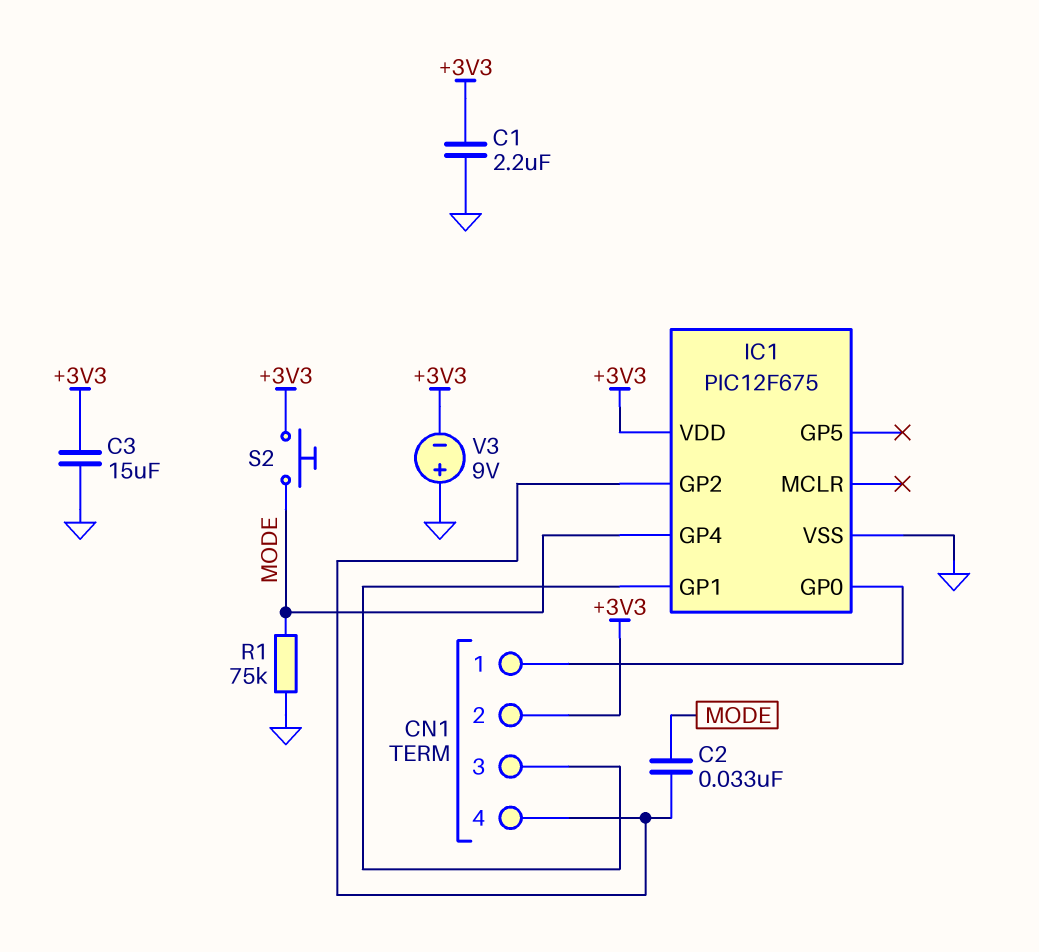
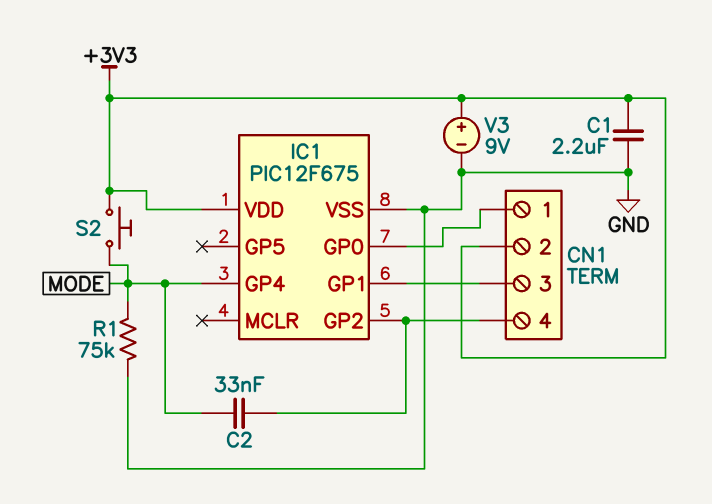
C3: 15uF (+3V3, GND) -> none
V3: 9V (plus GND, minus +3V3) -> 9V (plus +3V3, minus GND)

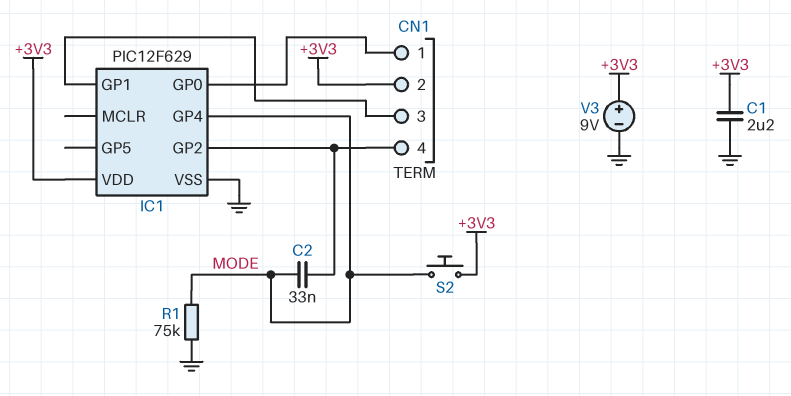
IC1: PIC12F675 -> PIC12F629

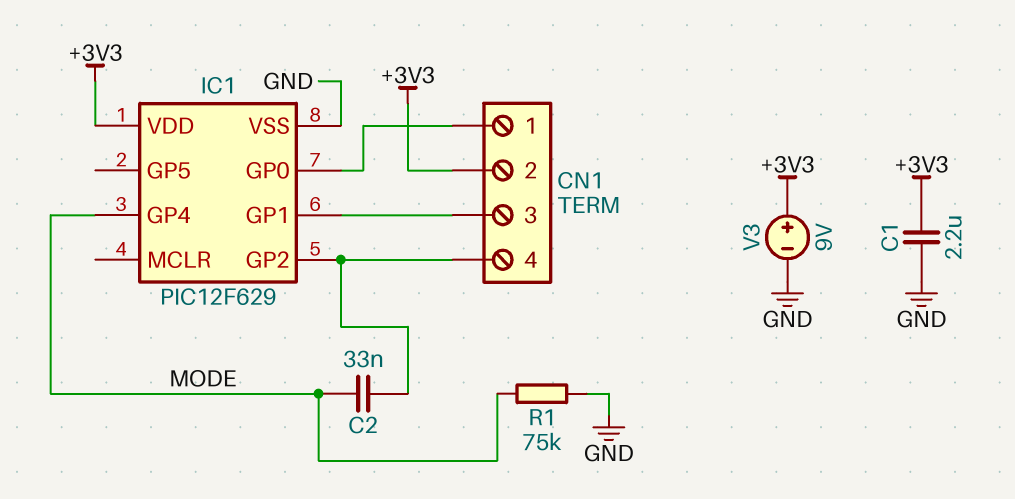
S2: button (+3V3, MODE) -> none

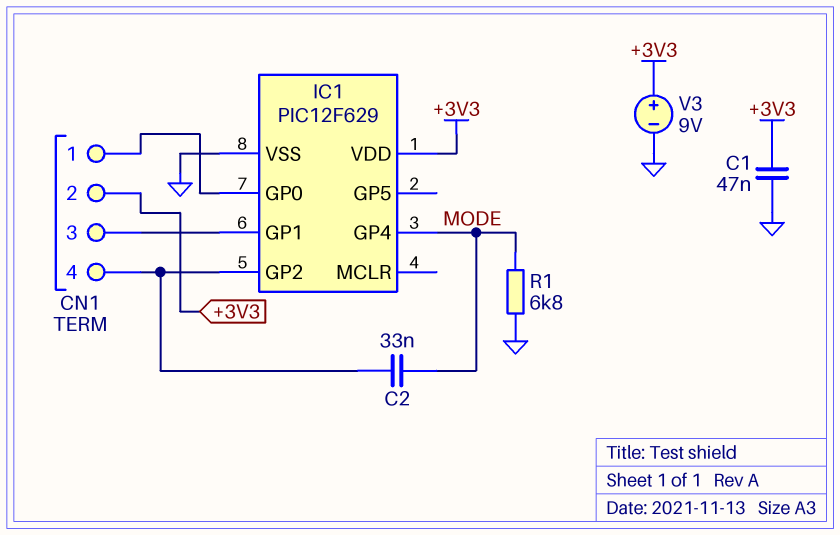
C1: 2.2uF (+3V3, GND) -> 47nF (+3V3, GND)
R1: 75k (GND, MODE) -> 6.8k (GND, MODE)

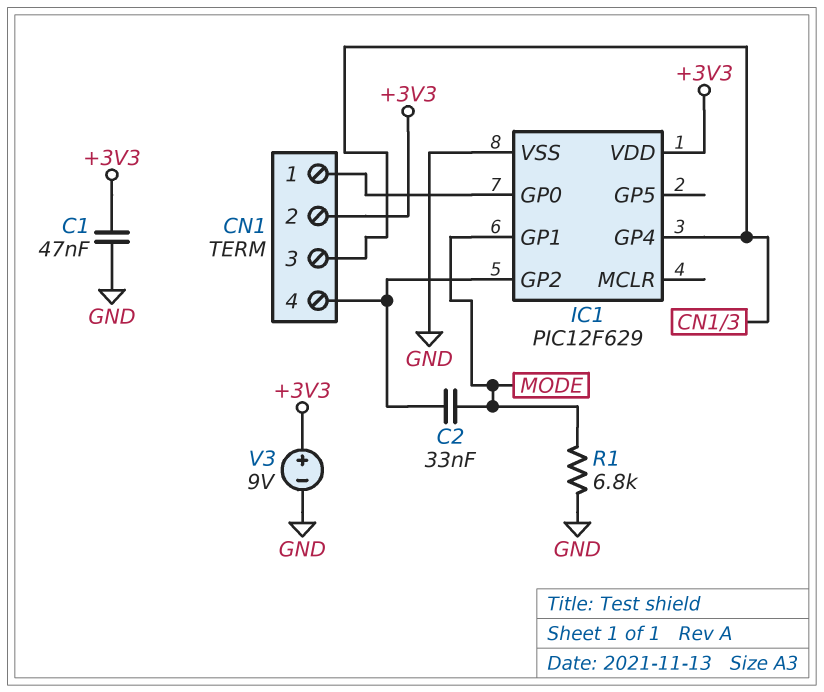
IC1 pin GP1: CN1/3 -> MODE
IC1 pin GP4: MODE -> CN1/3

